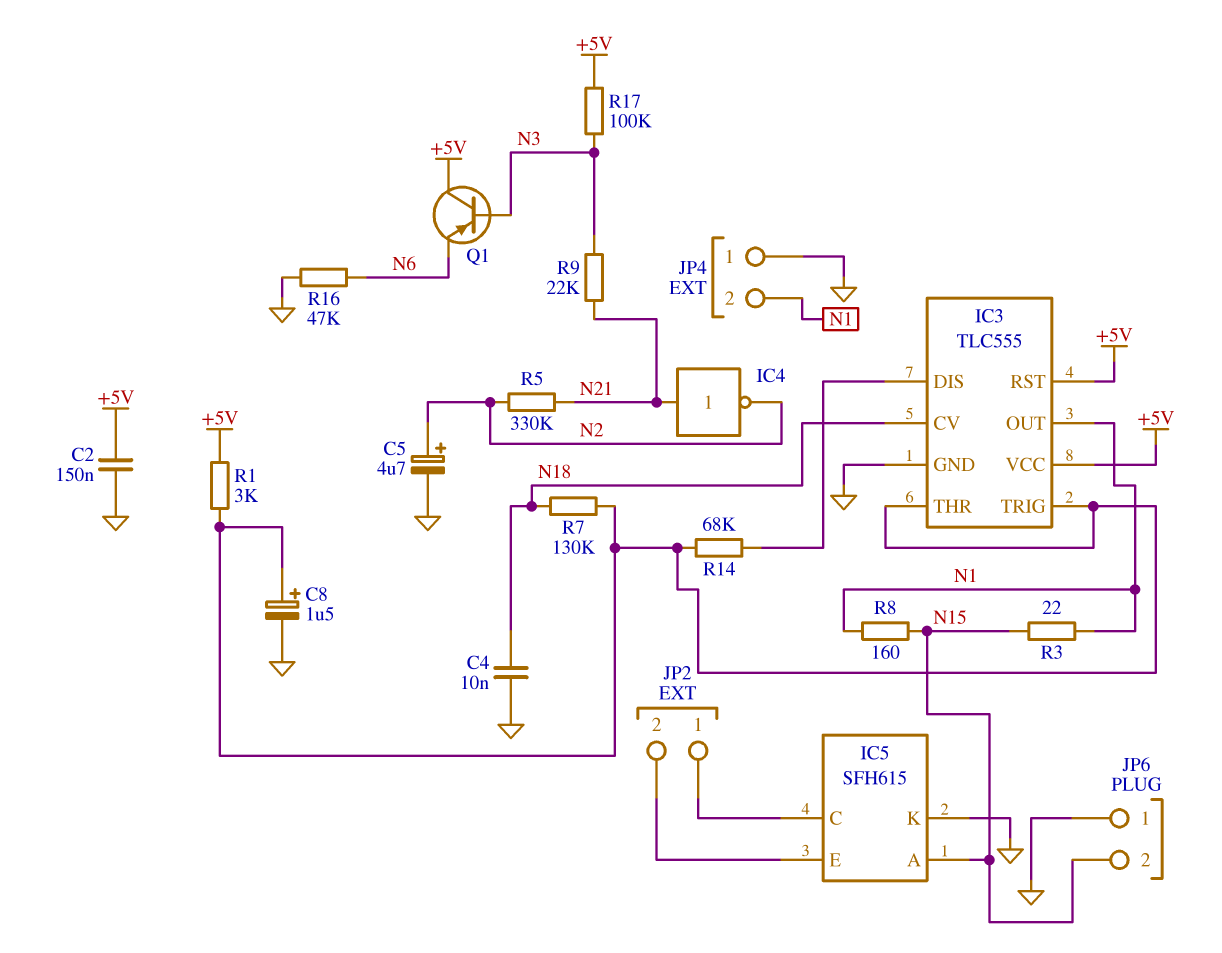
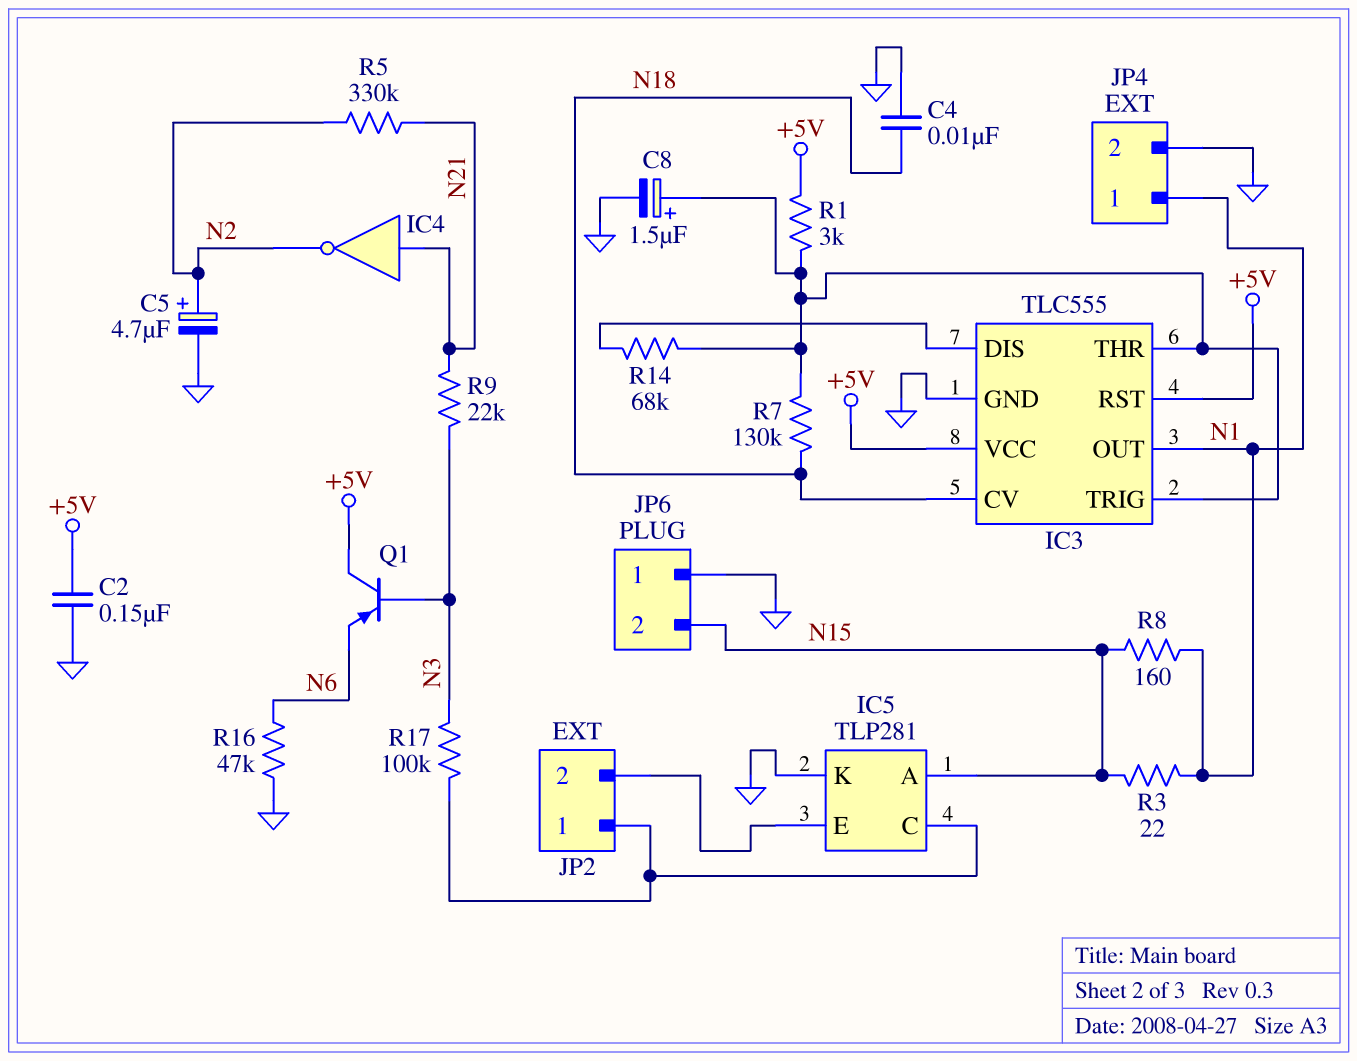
IC5: SFH615 -> TLP281
JP4 pin 1: GND -> N1
JP4 pin 2: N1 -> GND
R17: 100k (+5V, N3) -> 100k (IC5/C, N3)

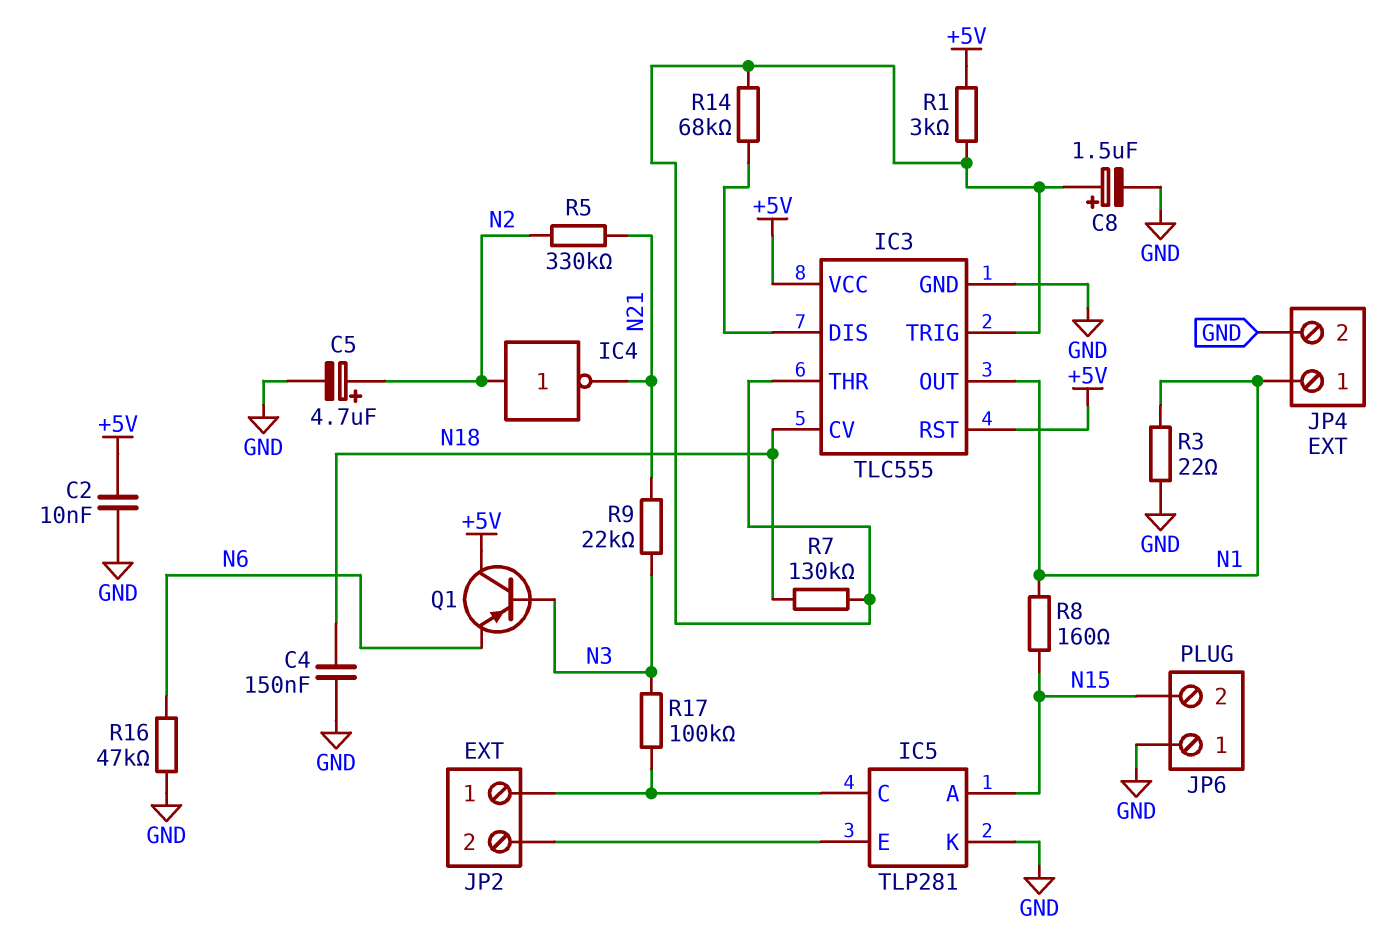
C2: 150nF (+5V, GND) -> 10nF (+5V, GND)
C4: 10nF (GND, N18) -> 150nF (GND, N18)
IC4: NOT (in N21, out N2) -> NOT (in N2, out N21)
R3: 22 (N1, N15) -> 22 (GND, N1)

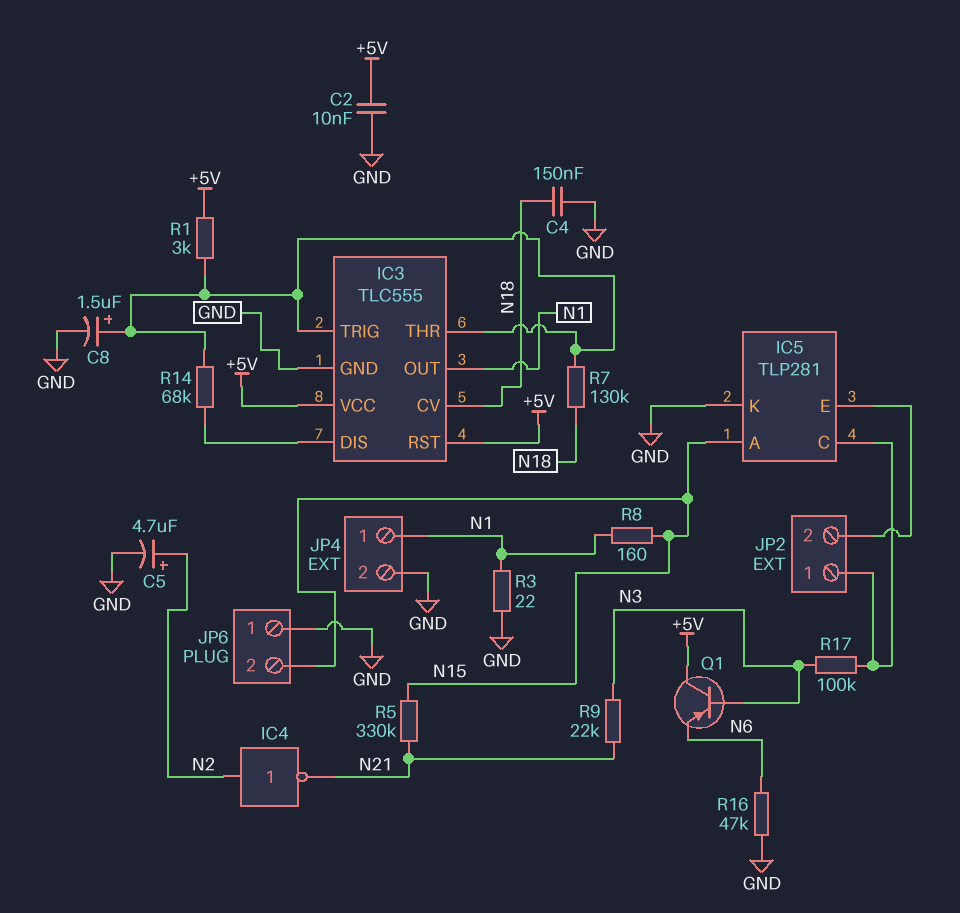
R5: 330k (N2, N21) -> 330k (N15, N21)

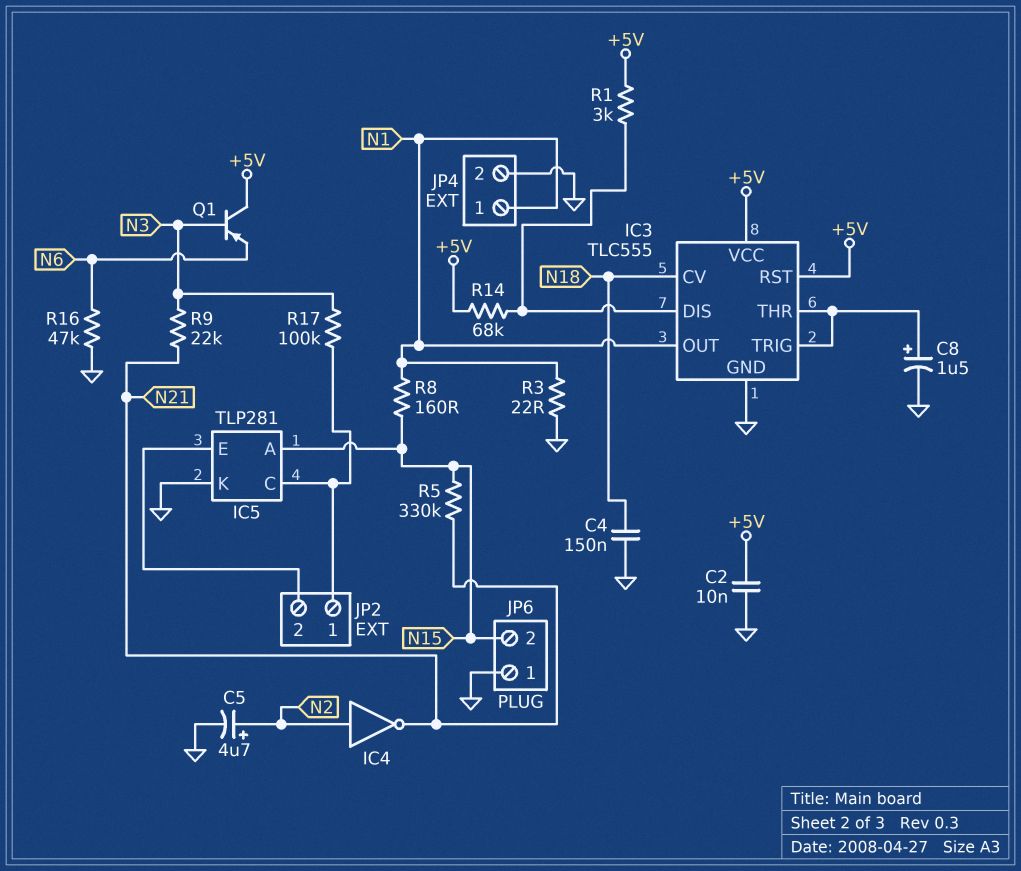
R1: 3k (+5V, IC3/THR) -> 3k (+5V, IC3/DIS)
R7: 130k (IC3/THR, N18) -> none
R14: 68k (IC3/DIS, IC3/THR) -> 68k (+5V, IC3/DIS)

